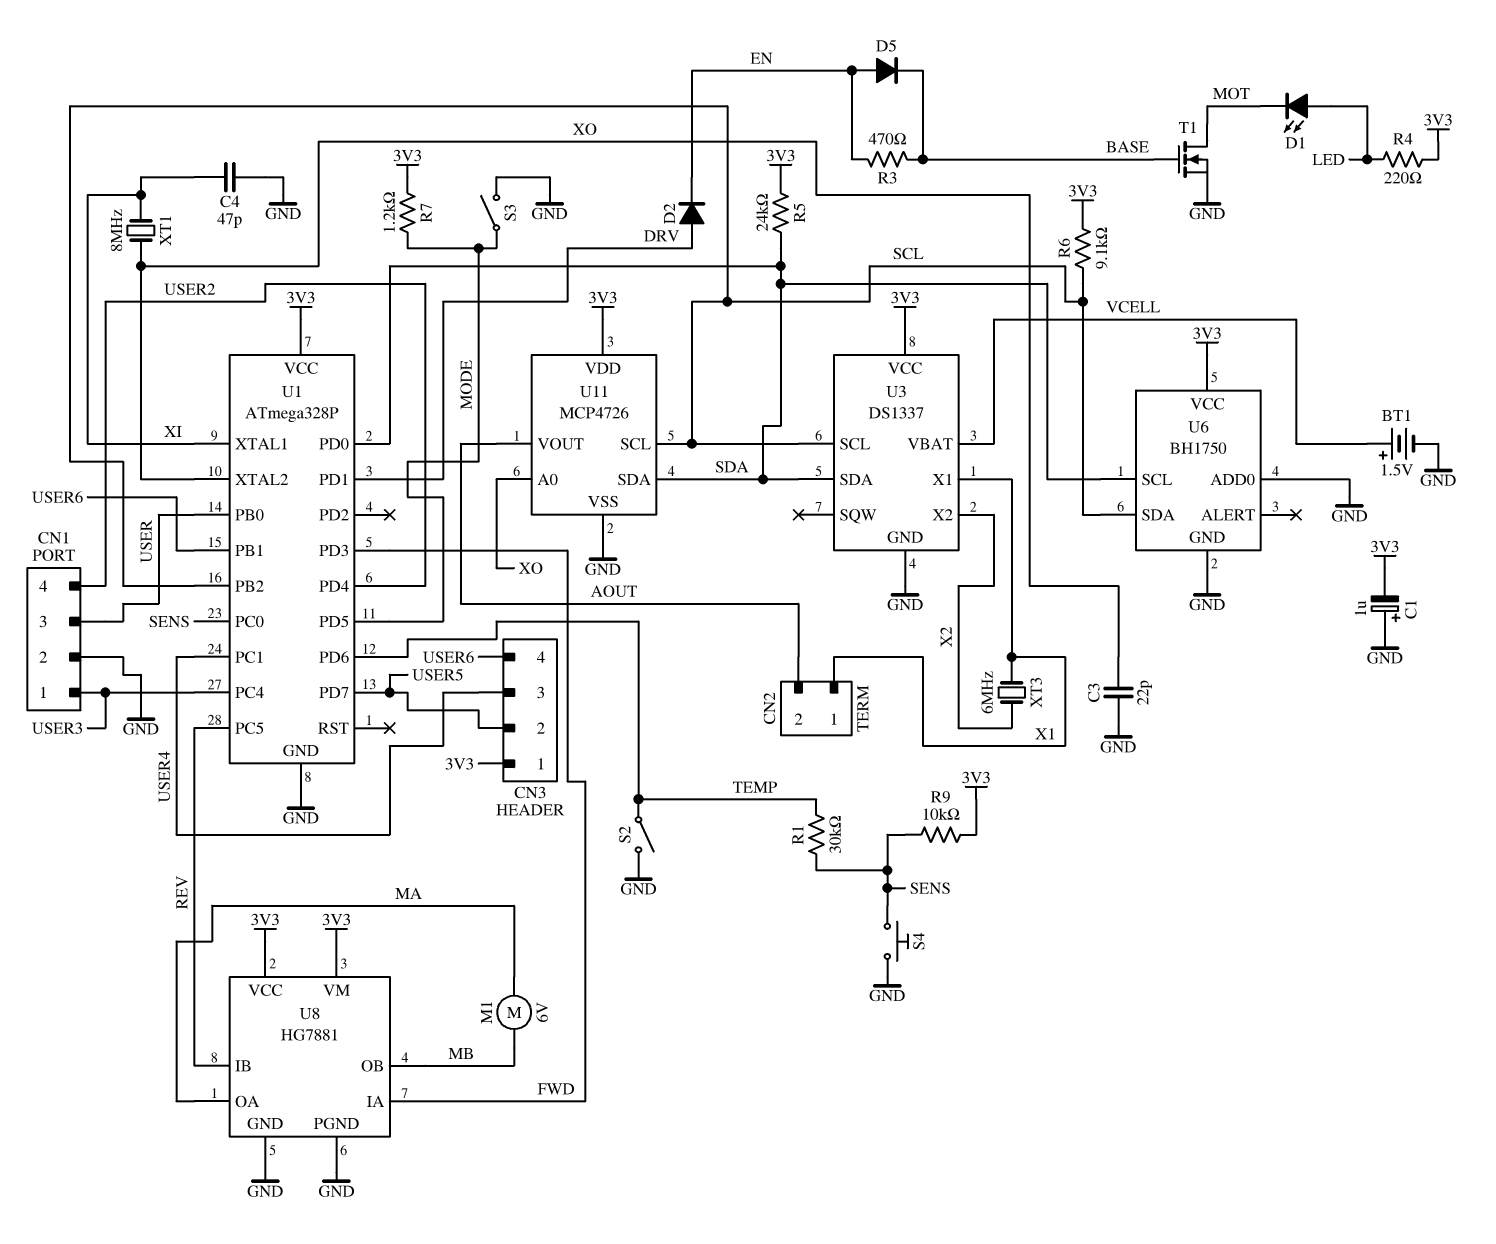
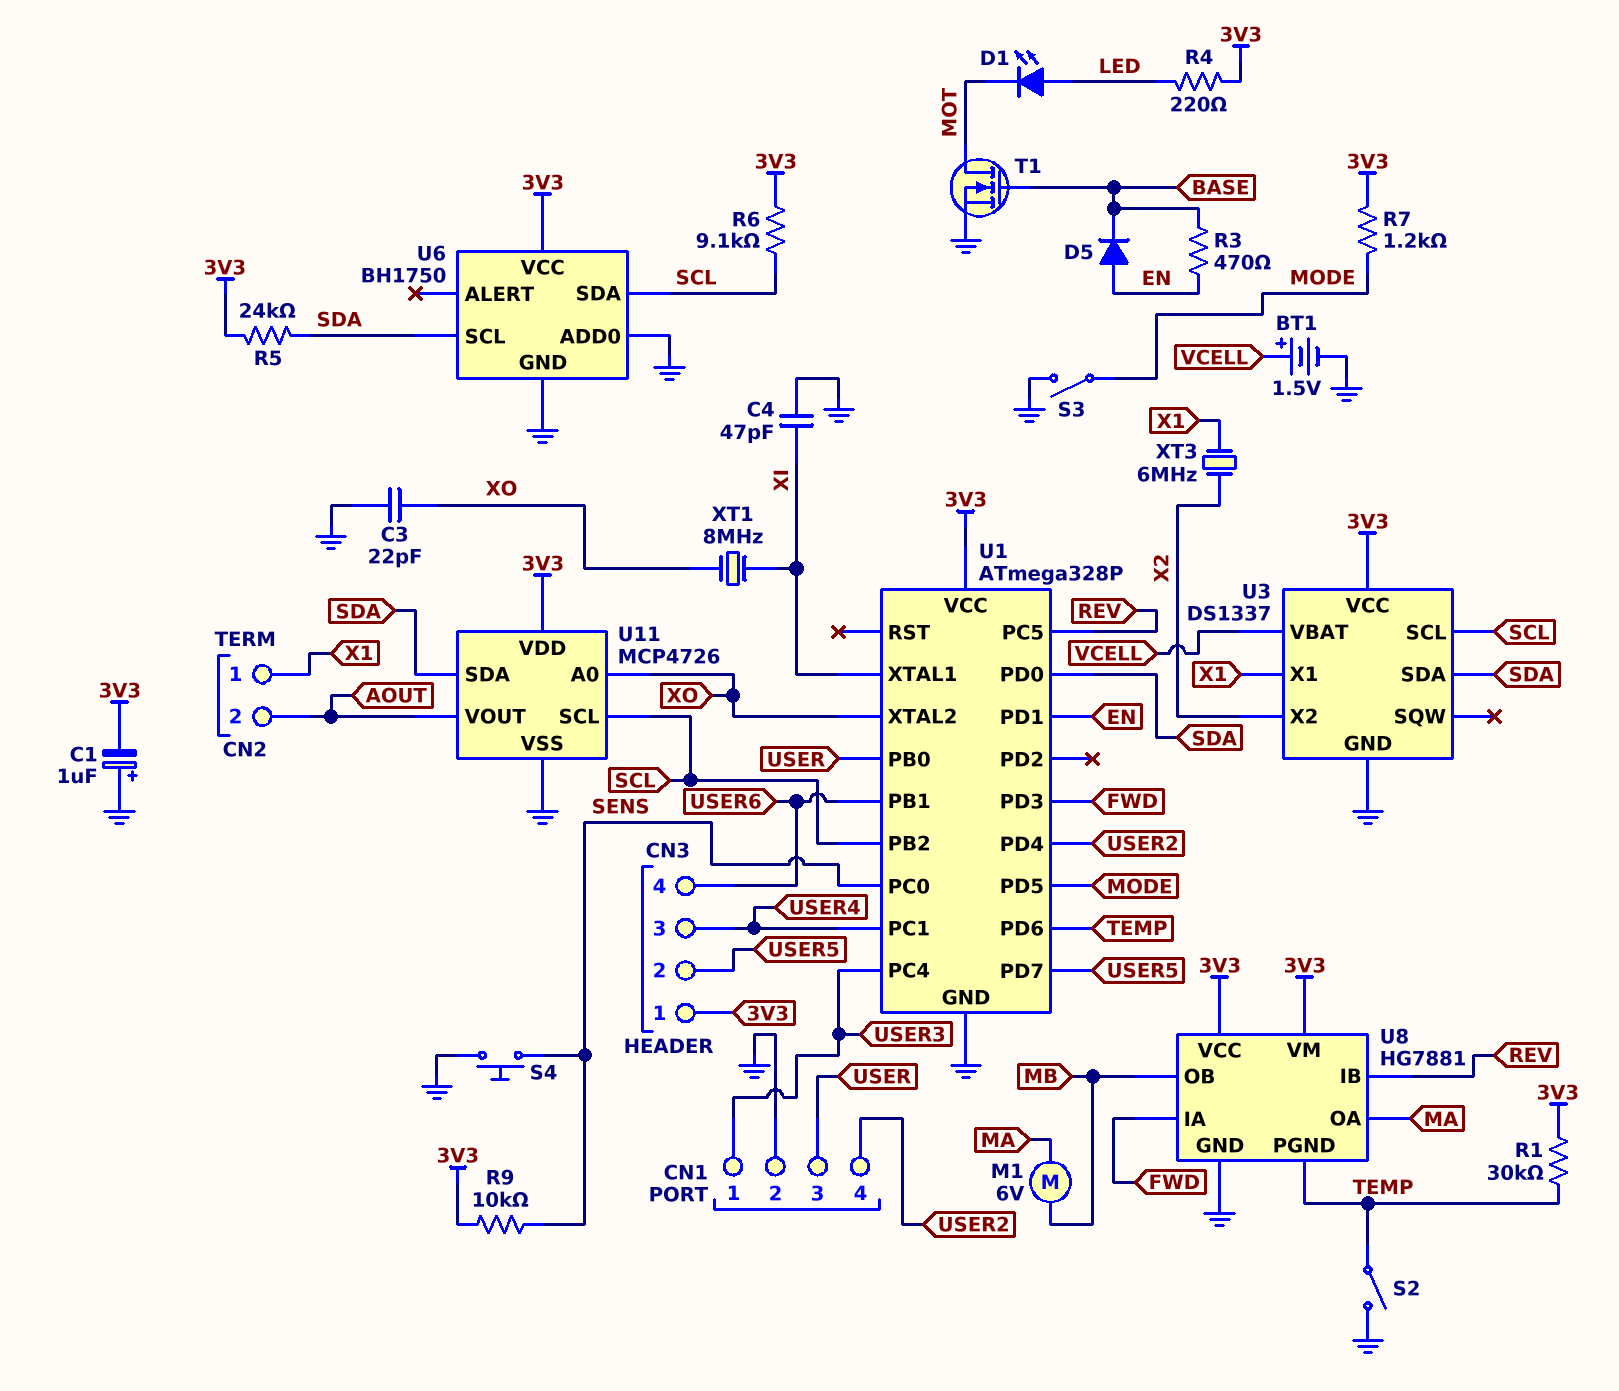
D2: diode (A DRV, K EN) -> none
R1: 30k (SENS, TEMP) -> 30k (3V3, TEMP)
U1 pin PD1: DRV -> EN
U8 pin PGND: GND -> TEMP

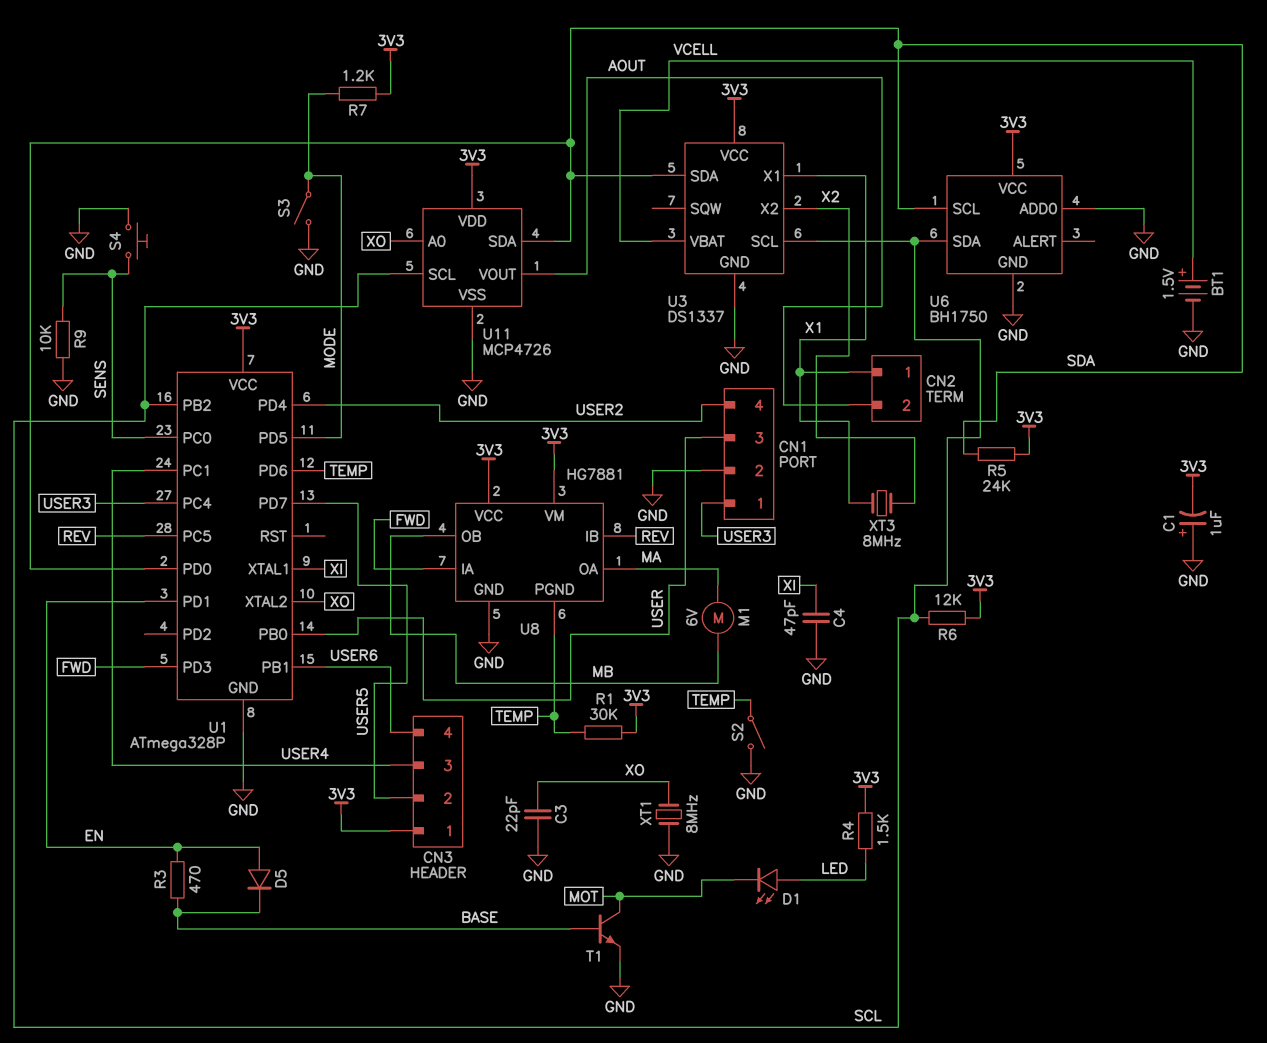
R4: 220 (3V3, LED) -> 1.5k (3V3, LED)
R6: 9.1k (3V3, SCL) -> 12k (3V3, SCL)
R9: 10k (3V3, SENS) -> 10k (GND, SENS)
T1: NMOS (G BASE, D MOT, S GND) -> NPN (B BASE, C MOT, E GND)
XT1: 8MHz (XI, XO) -> 8MHz (GND, XO)
XT3: 6MHz (X1, X2) -> 8MHz (X1, X2)

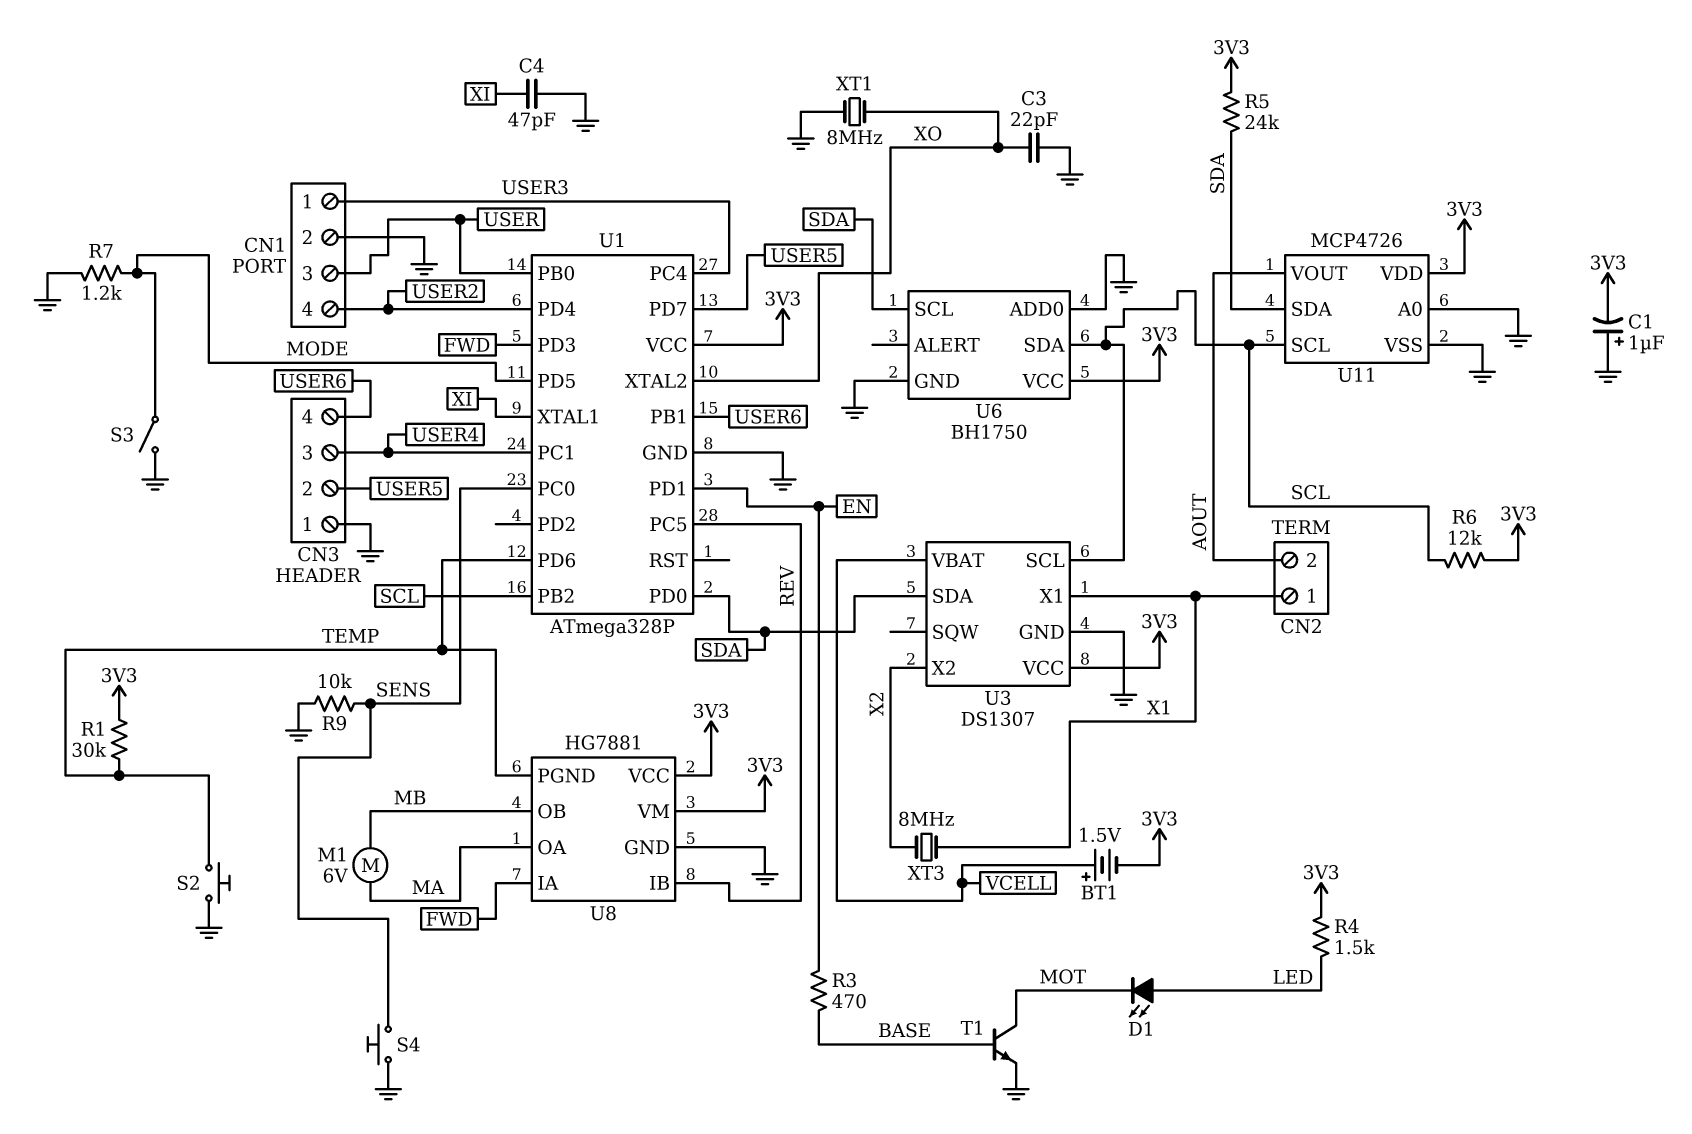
BT1: 1.5V (plus VCELL, minus GND) -> 1.5V (plus VCELL, minus 3V3)
CN3 pin 1: 3V3 -> GND
D5: diode (A EN, K BASE) -> none
R7: 1.2k (3V3, MODE) -> 1.2k (GND, MODE)
S2: switch (GND, TEMP) -> button (GND, TEMP)
U3: DS1337 -> DS1307
U11 pin A0: XO -> GND

